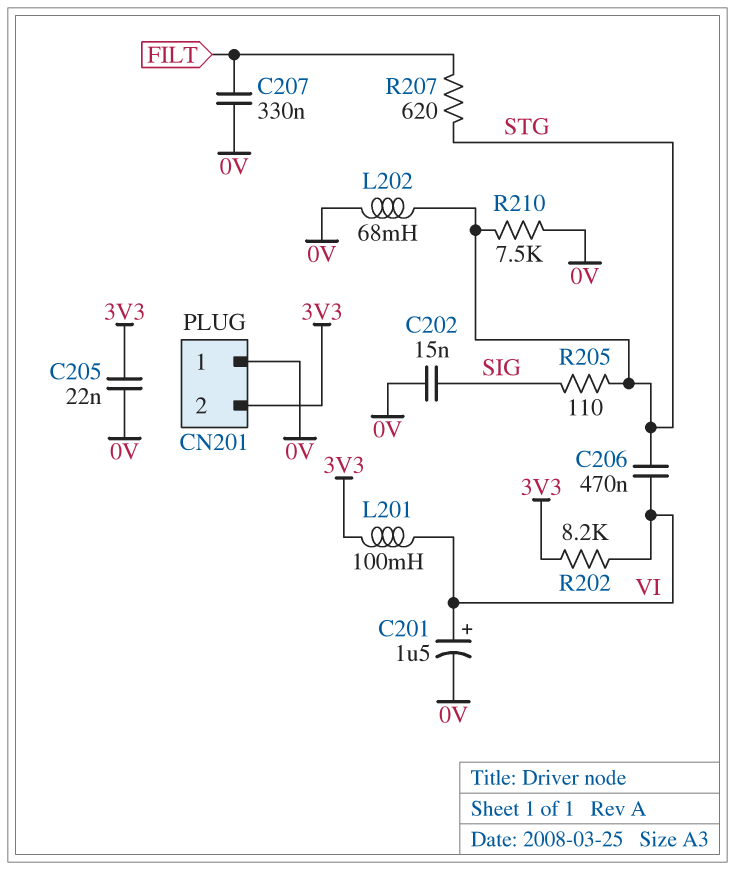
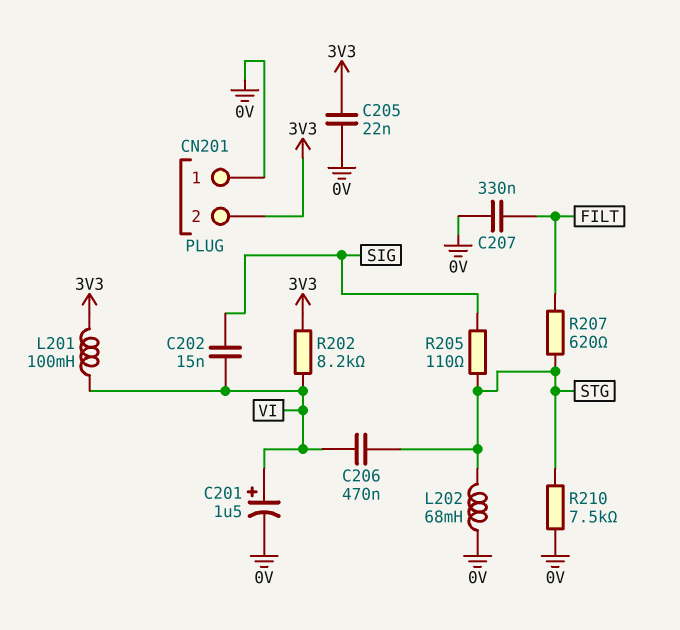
C202: 15nF (0V, SIG) -> 15nF (SIG, VI)

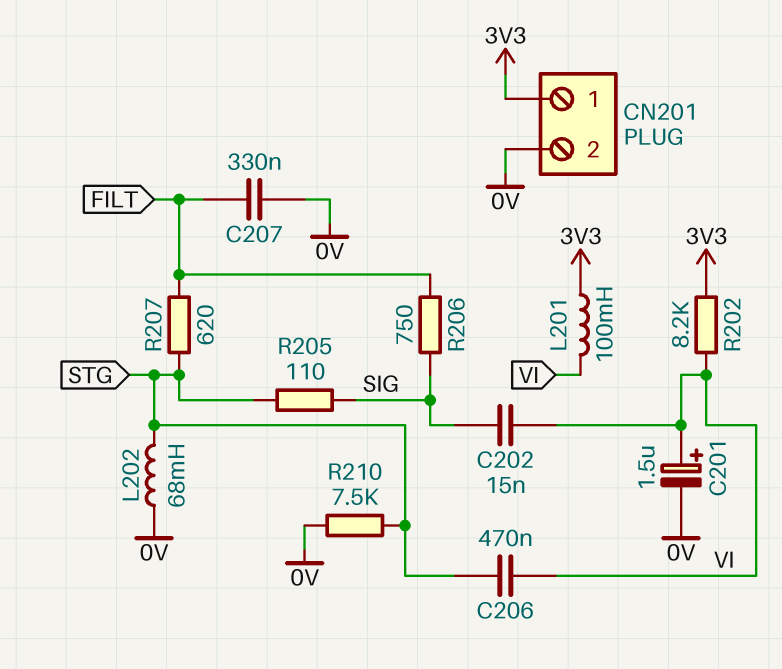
C205: 22nF (0V, 3V3) -> none
CN201 pin 1: 0V -> 3V3
CN201 pin 2: 3V3 -> 0V
R206: none -> 750 (FILT, SIG)

